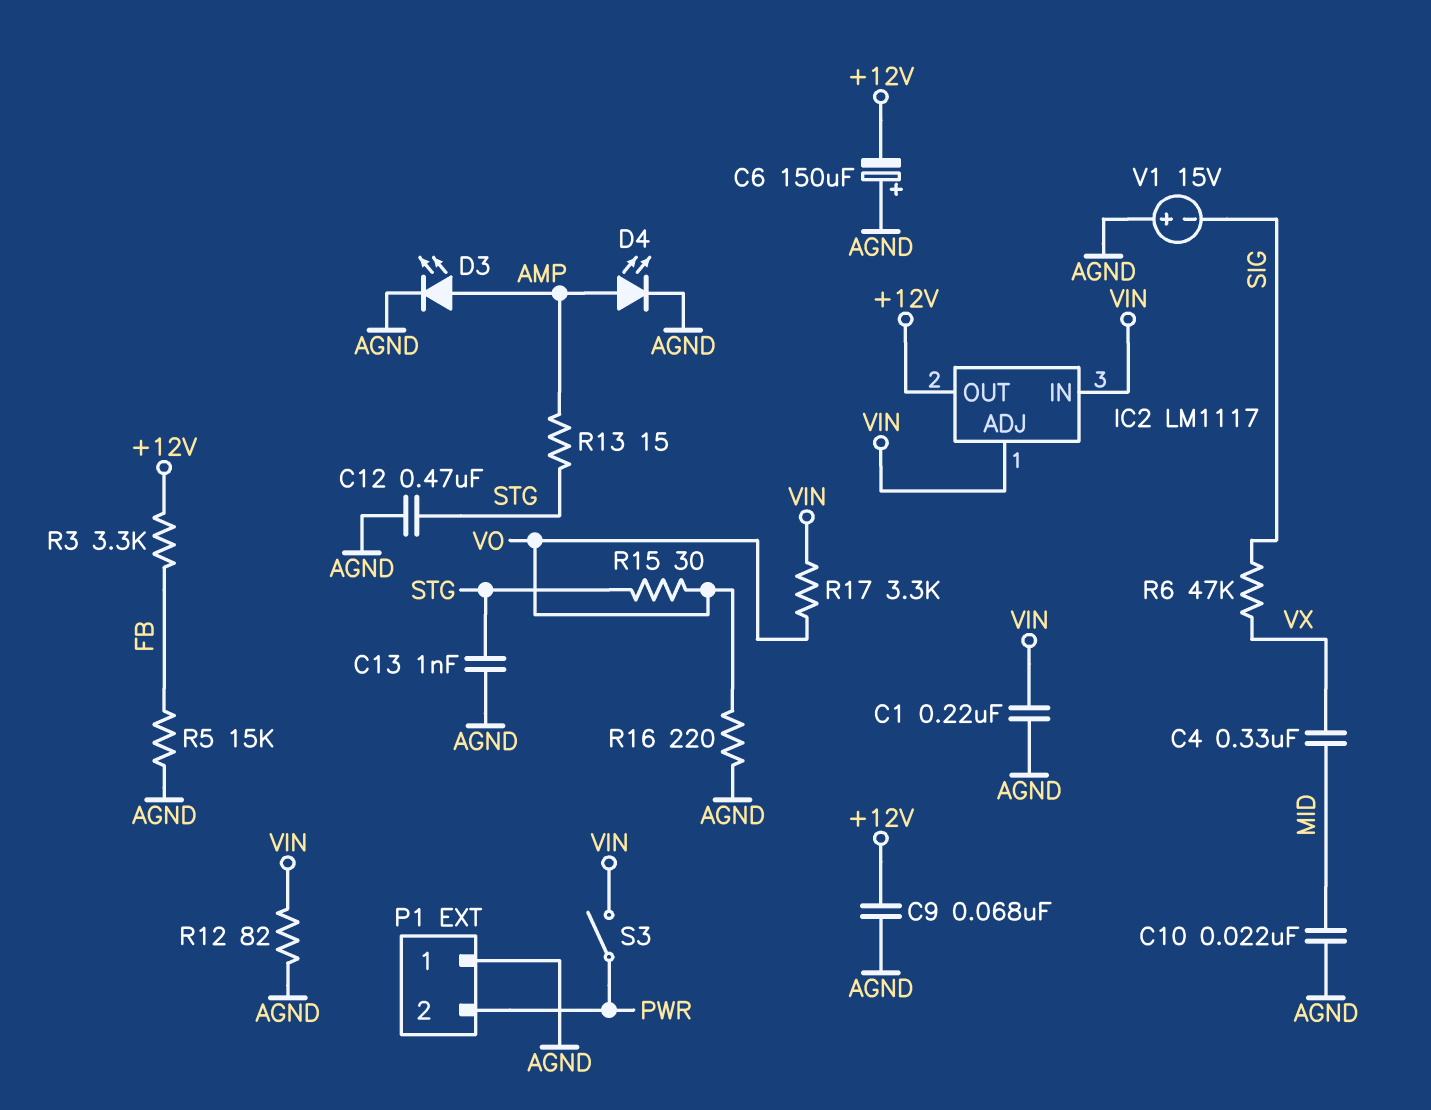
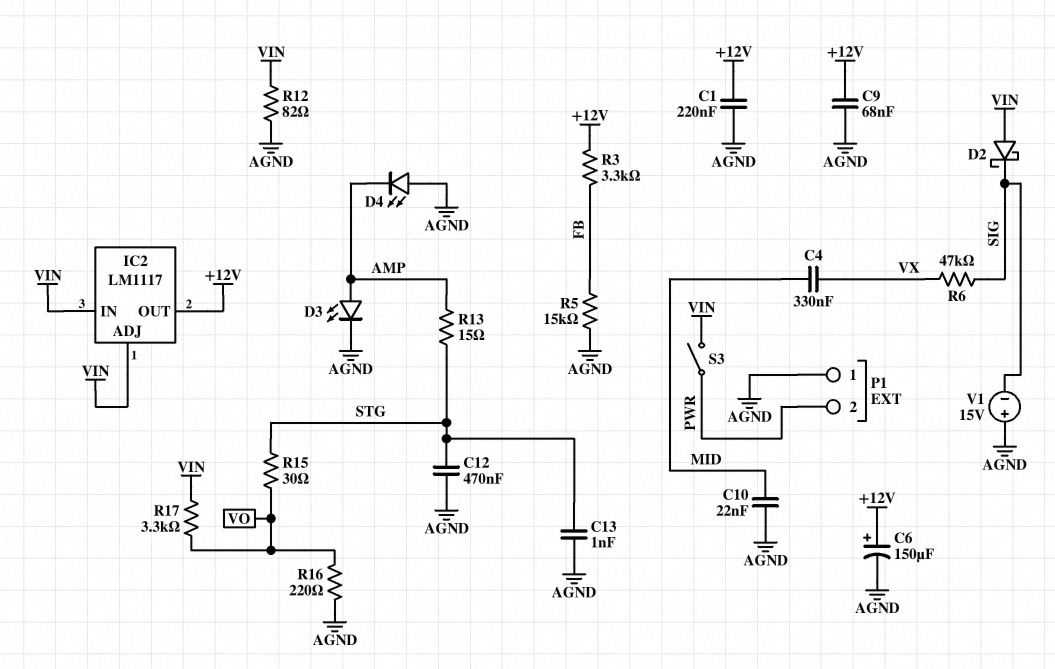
C1: 220nF (AGND, VIN) -> 220nF (+12V, AGND)
C6: 150uF (plus AGND, minus +12V) -> 150uF (plus +12V, minus AGND)
D2: none -> schottky (A VIN, K SIG)
D4: LED (A AMP, K AGND) -> LED (A AGND, K AMP)

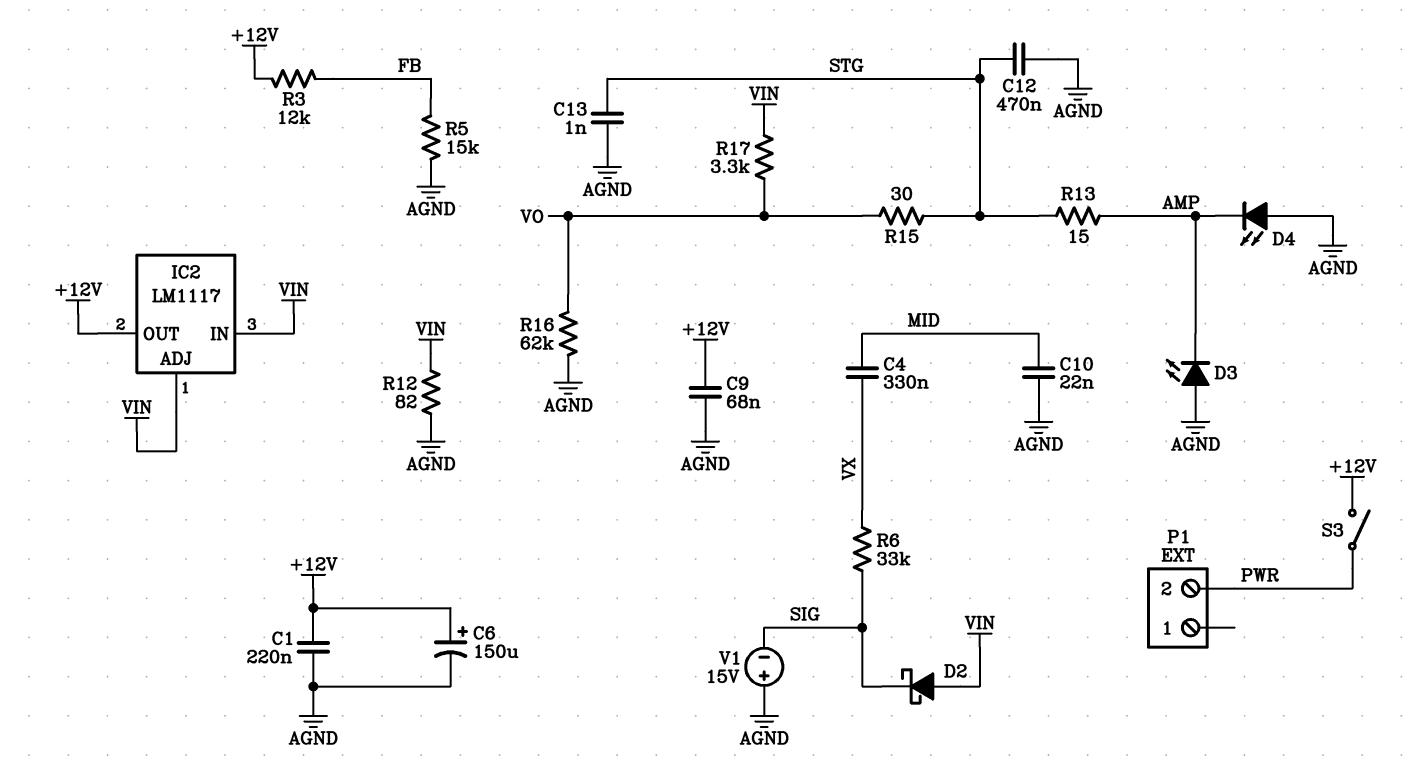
D3: LED (A AMP, K AGND) -> LED (A AGND, K AMP)
P1 pin 1: AGND -> none
R3: 3.3k (+12V, FB) -> 12k (+12V, FB)
R6: 47k (SIG, VX) -> 33k (SIG, VX)
R16: 220 (AGND, VO) -> 62k (AGND, VO)
S3: switch (PWR, VIN) -> switch (+12V, PWR)

